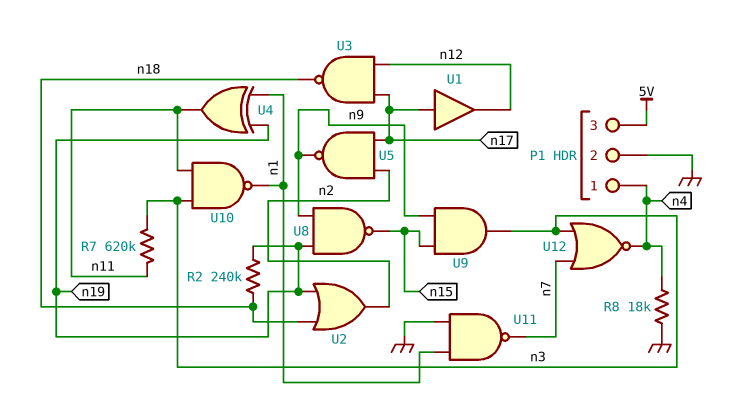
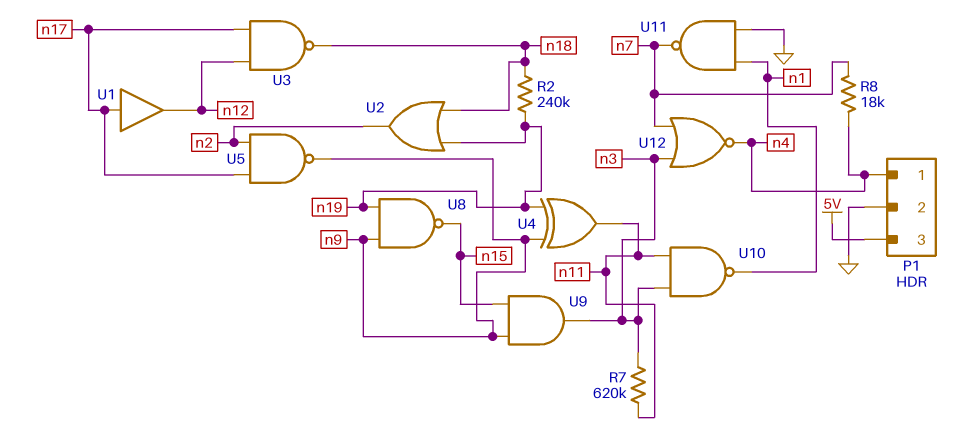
R8: 18k (GND, n4) -> 18k (n4, n7)
U4: XOR (in n1, in n19, out n11) -> XOR (in n9, in n19, out n11)

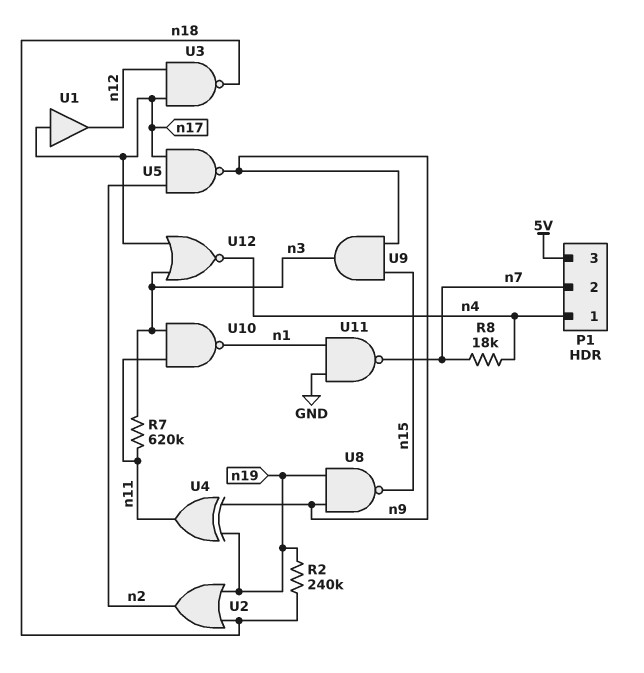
P1 pin 2: GND -> n7
U12: NOR (in n3, in n7, out n4) -> NOR (in n3, in n17, out n4)

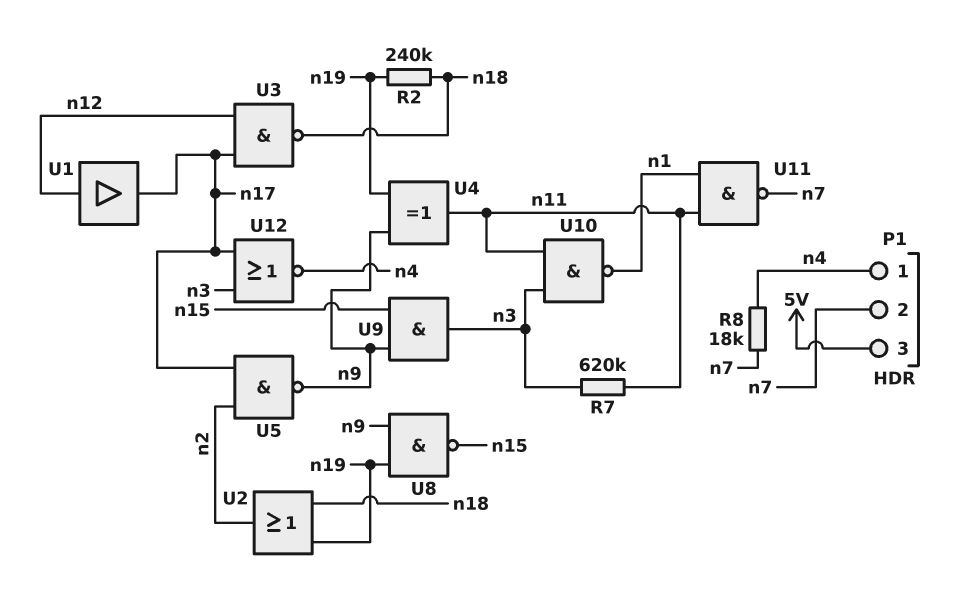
U1: buffer (in n17, out n12) -> buffer (in n12, out n17)
U11: NAND (in GND, in n1, out n7) -> NAND (in n1, in n11, out n7)

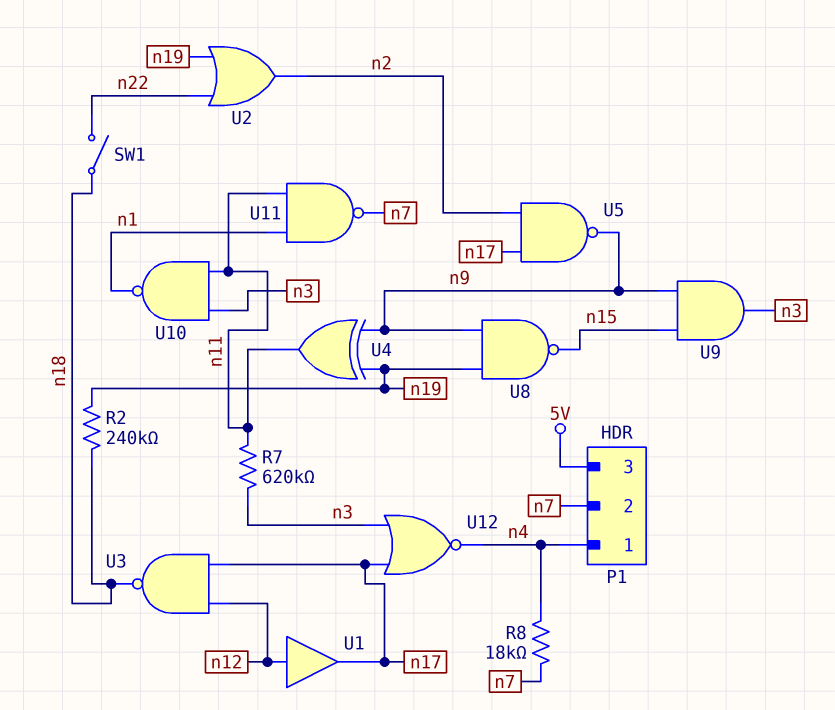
SW1: none -> switch (n18, n22)
U2: OR (in n18, in n19, out n2) -> OR (in n19, in n22, out n2)

